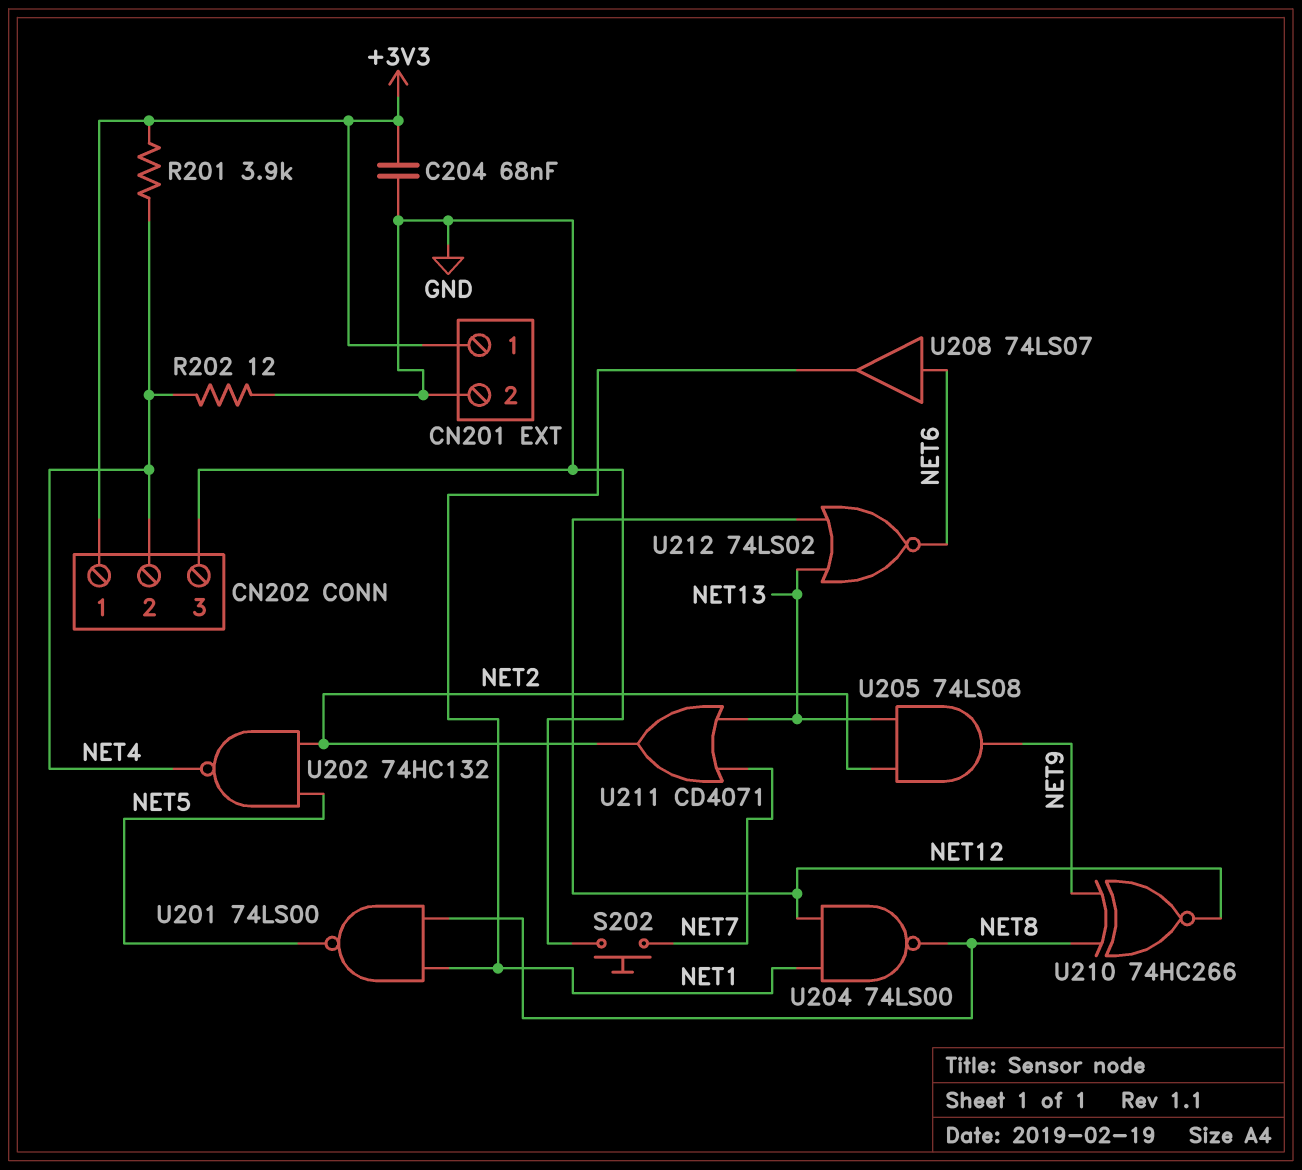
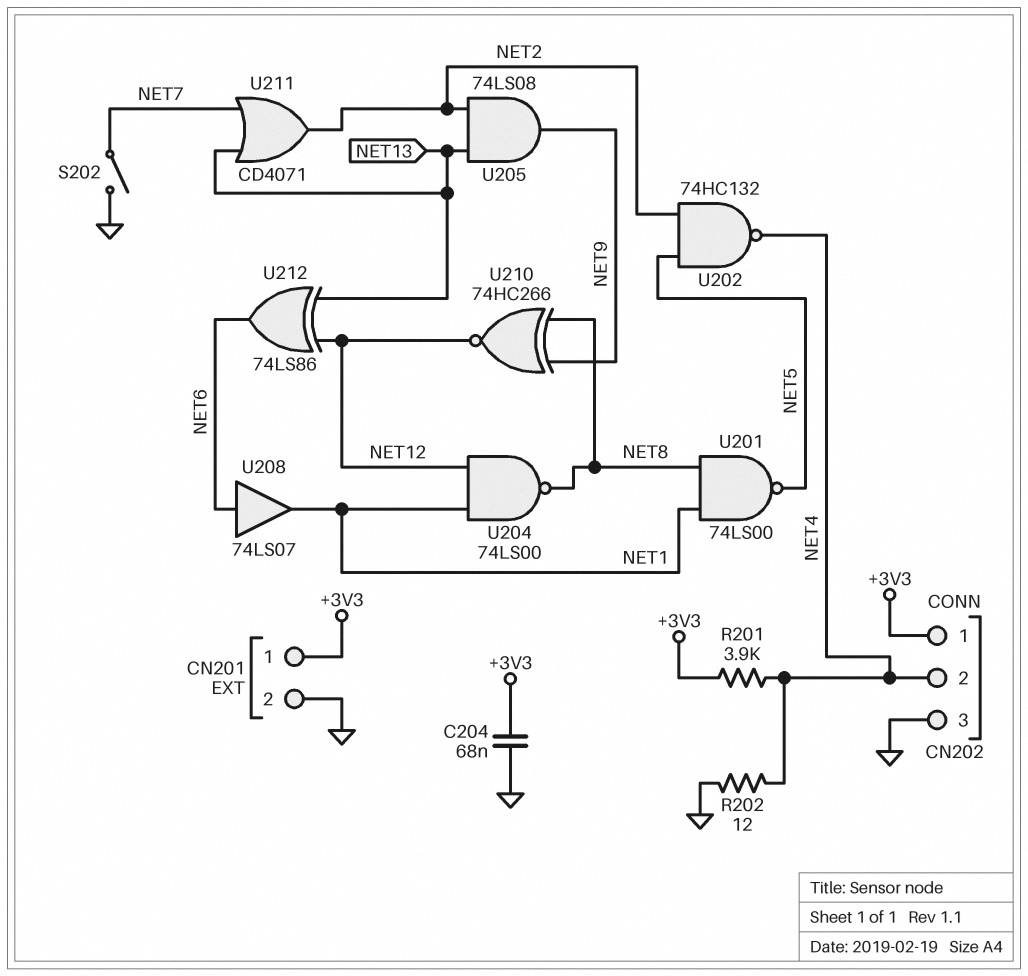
S202: button (GND, NET7) -> switch (GND, NET7)
U212: NOR 74LS02 (in NET12, in NET13, out NET6) -> XOR 74LS86 (in NET12, in NET13, out NET6)

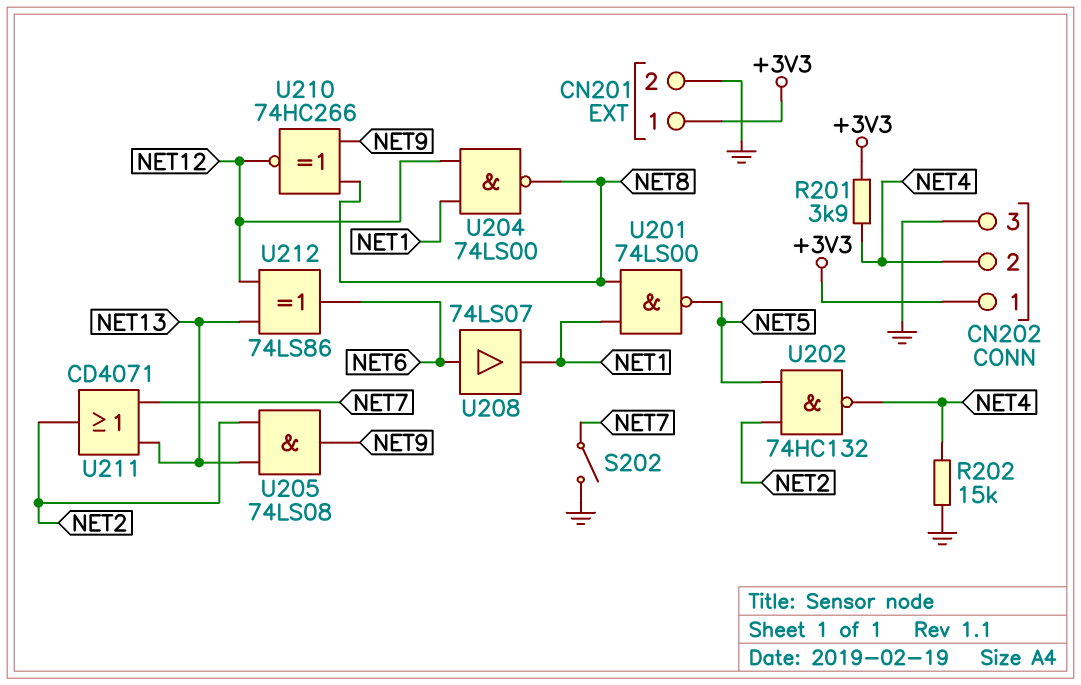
C204: 68nF (+3V3, GND) -> none
R202: 12 (GND, NET4) -> 15k (GND, NET4)

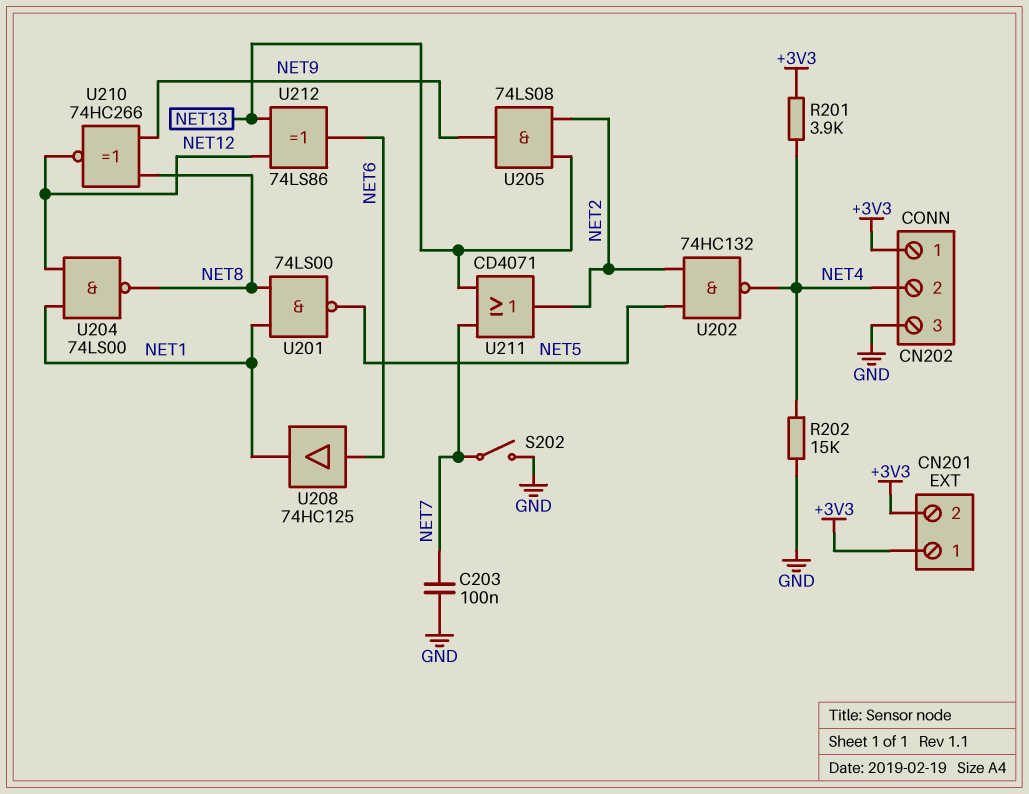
C203: none -> 100nF (GND, NET7)
CN201 pin 2: GND -> +3V3
U208: buffer 74LS07 (in NET6, out NET1) -> buffer 74HC125 (in NET6, out NET1)

